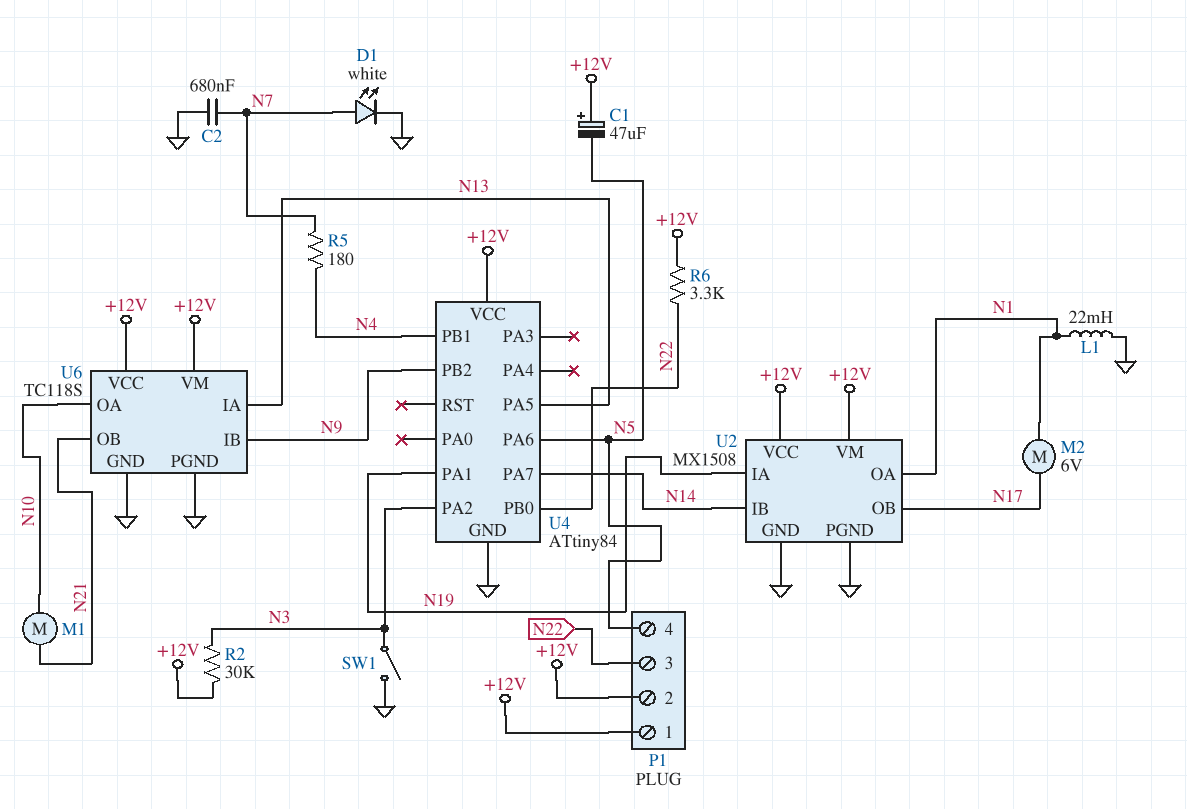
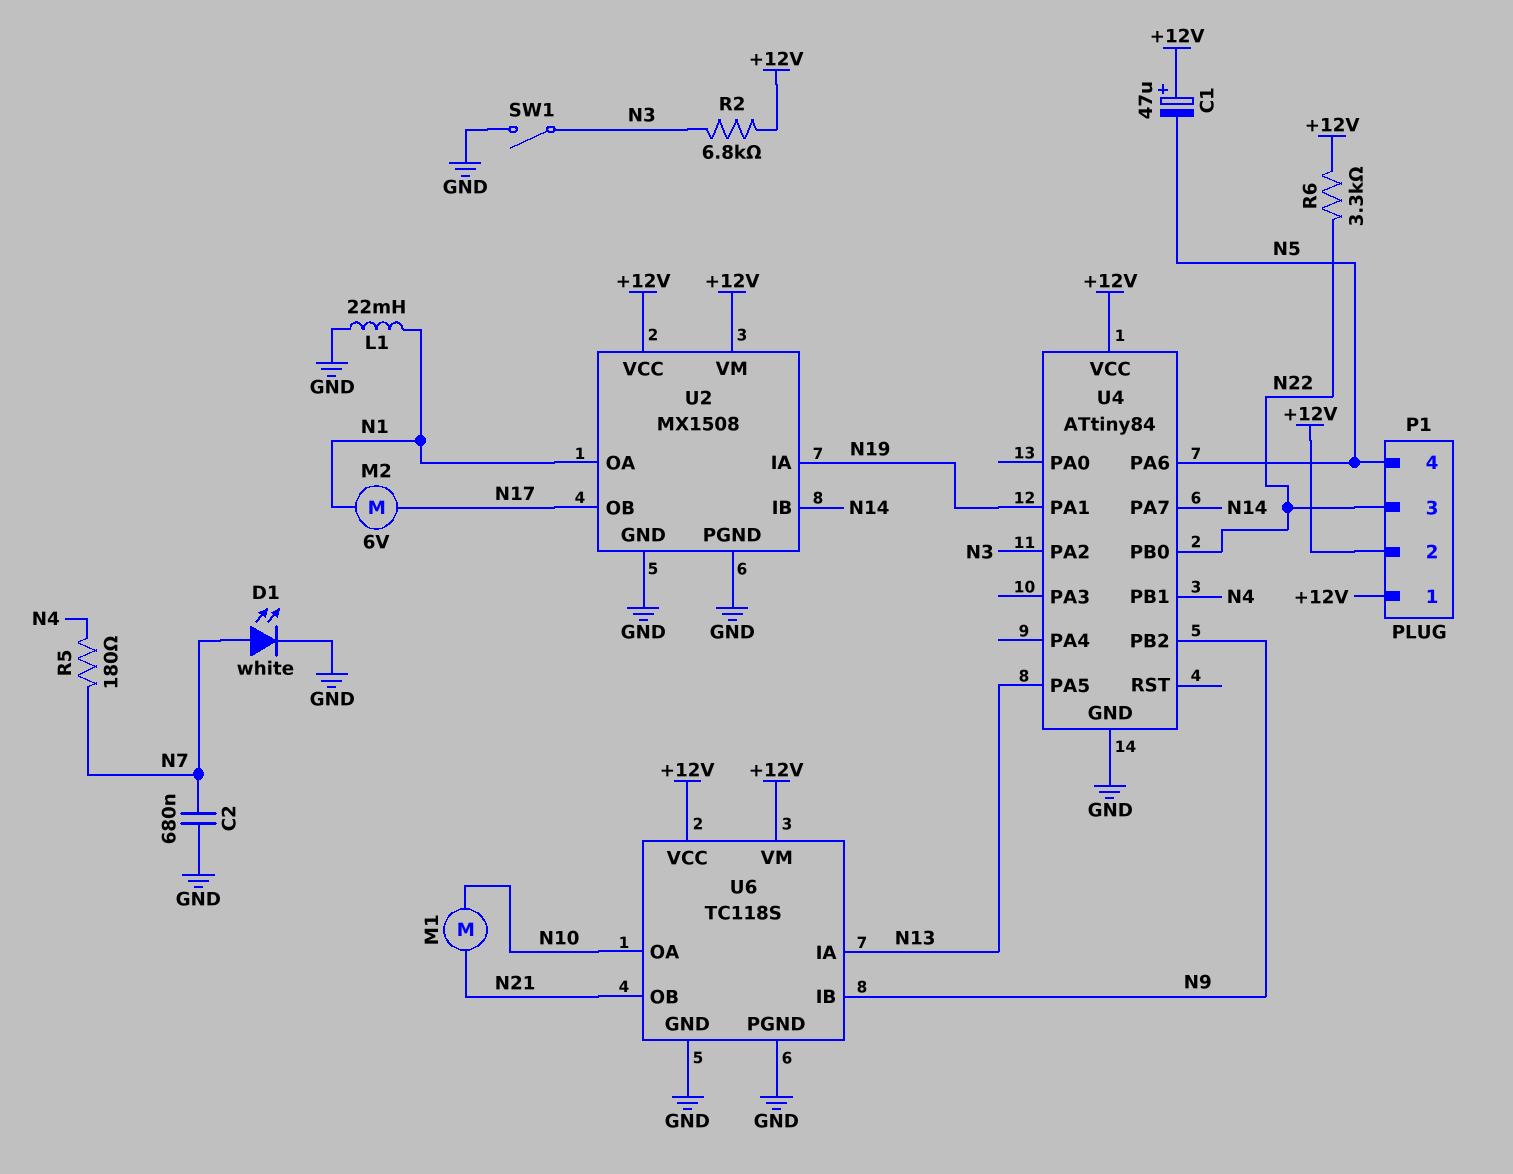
R2: 30k (+12V, N3) -> 6.8k (+12V, N3)

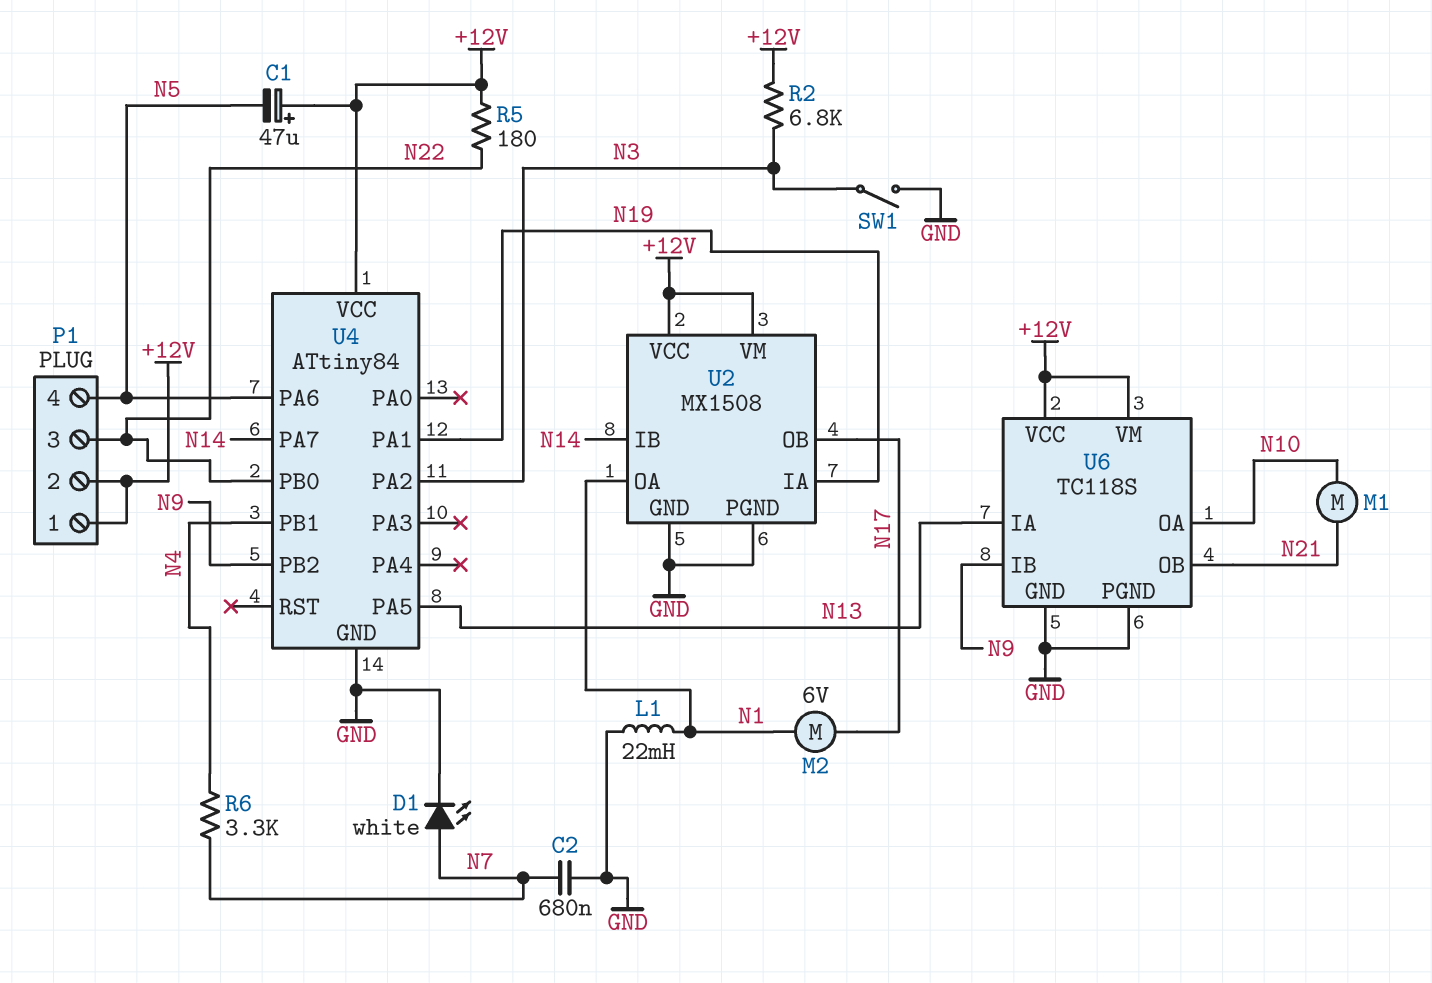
R5: 180 (N4, N7) -> 180 (+12V, N22)
R6: 3.3k (+12V, N22) -> 3.3k (N4, N7)

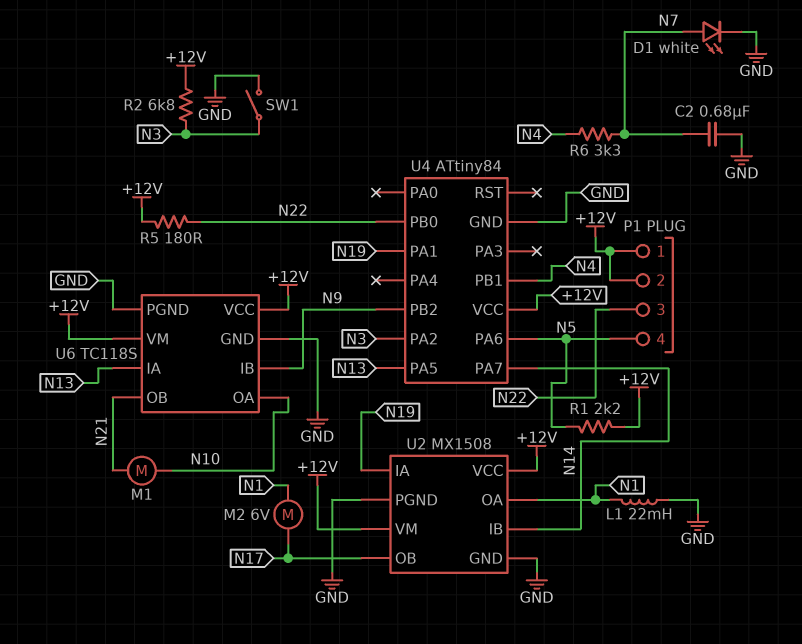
C1: 47uF (plus +12V, minus N5) -> none
R1: none -> 2.2k (+12V, N5)

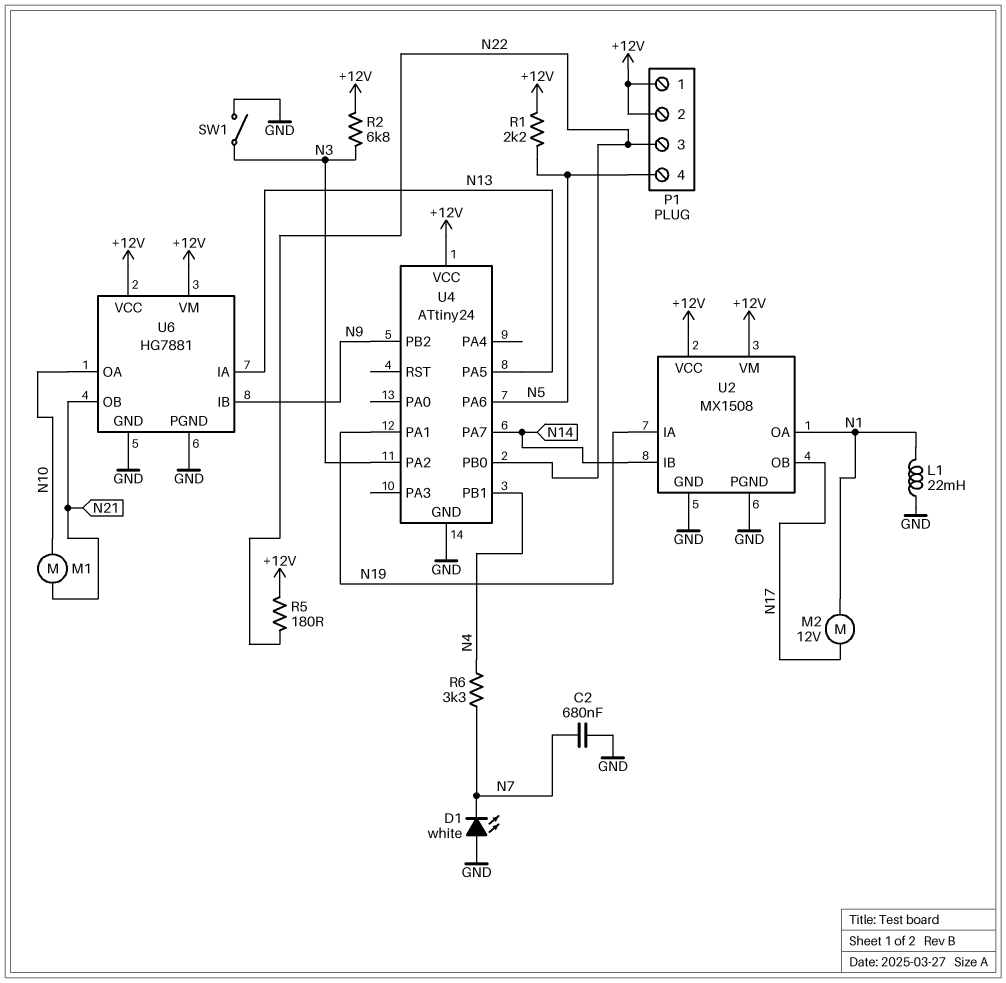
D1: LED white (A N7, K GND) -> LED white (A GND, K N7)
M2: motor 6V (N1, N17) -> motor 12V (N1, N17)
U4: ATtiny84 -> ATtiny24
U6: TC118S -> HG7881

